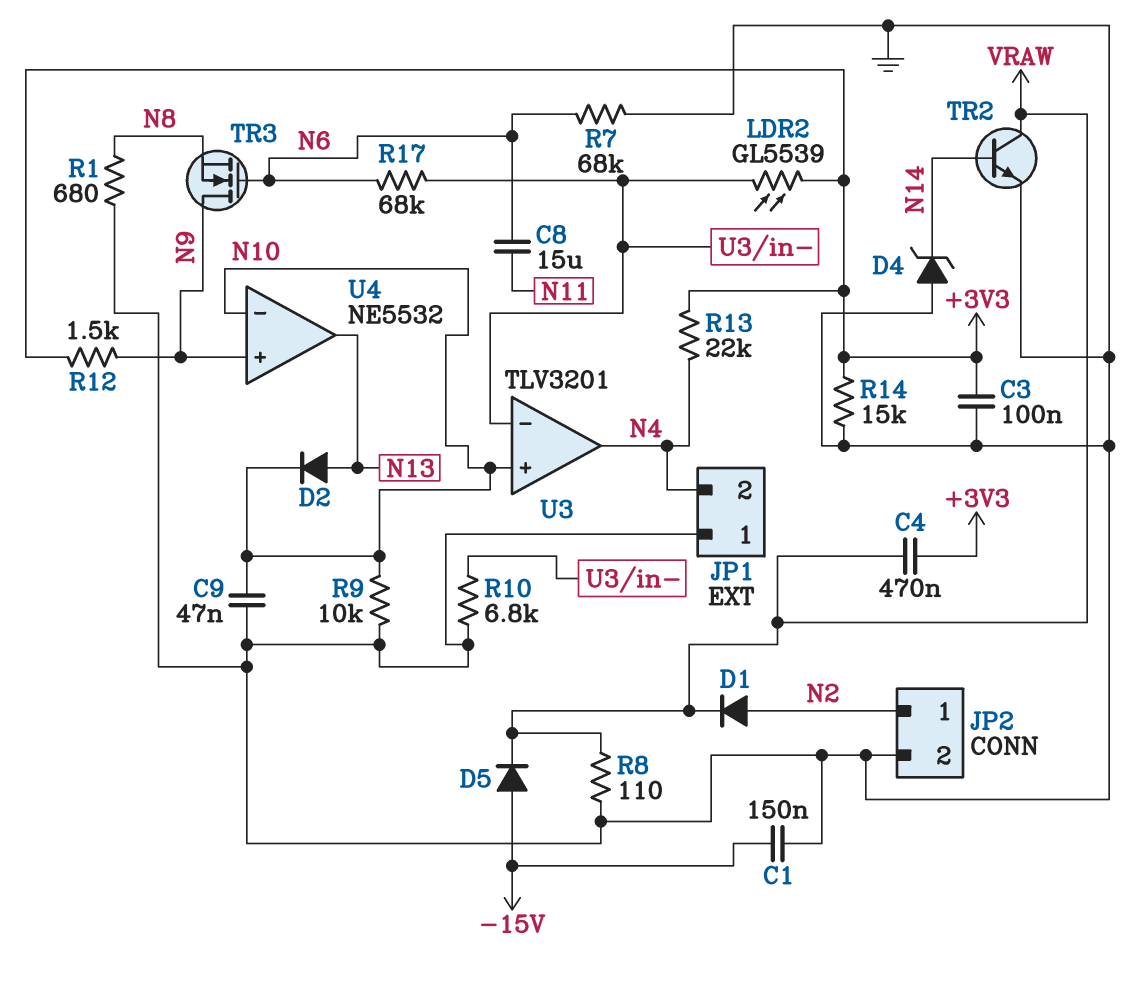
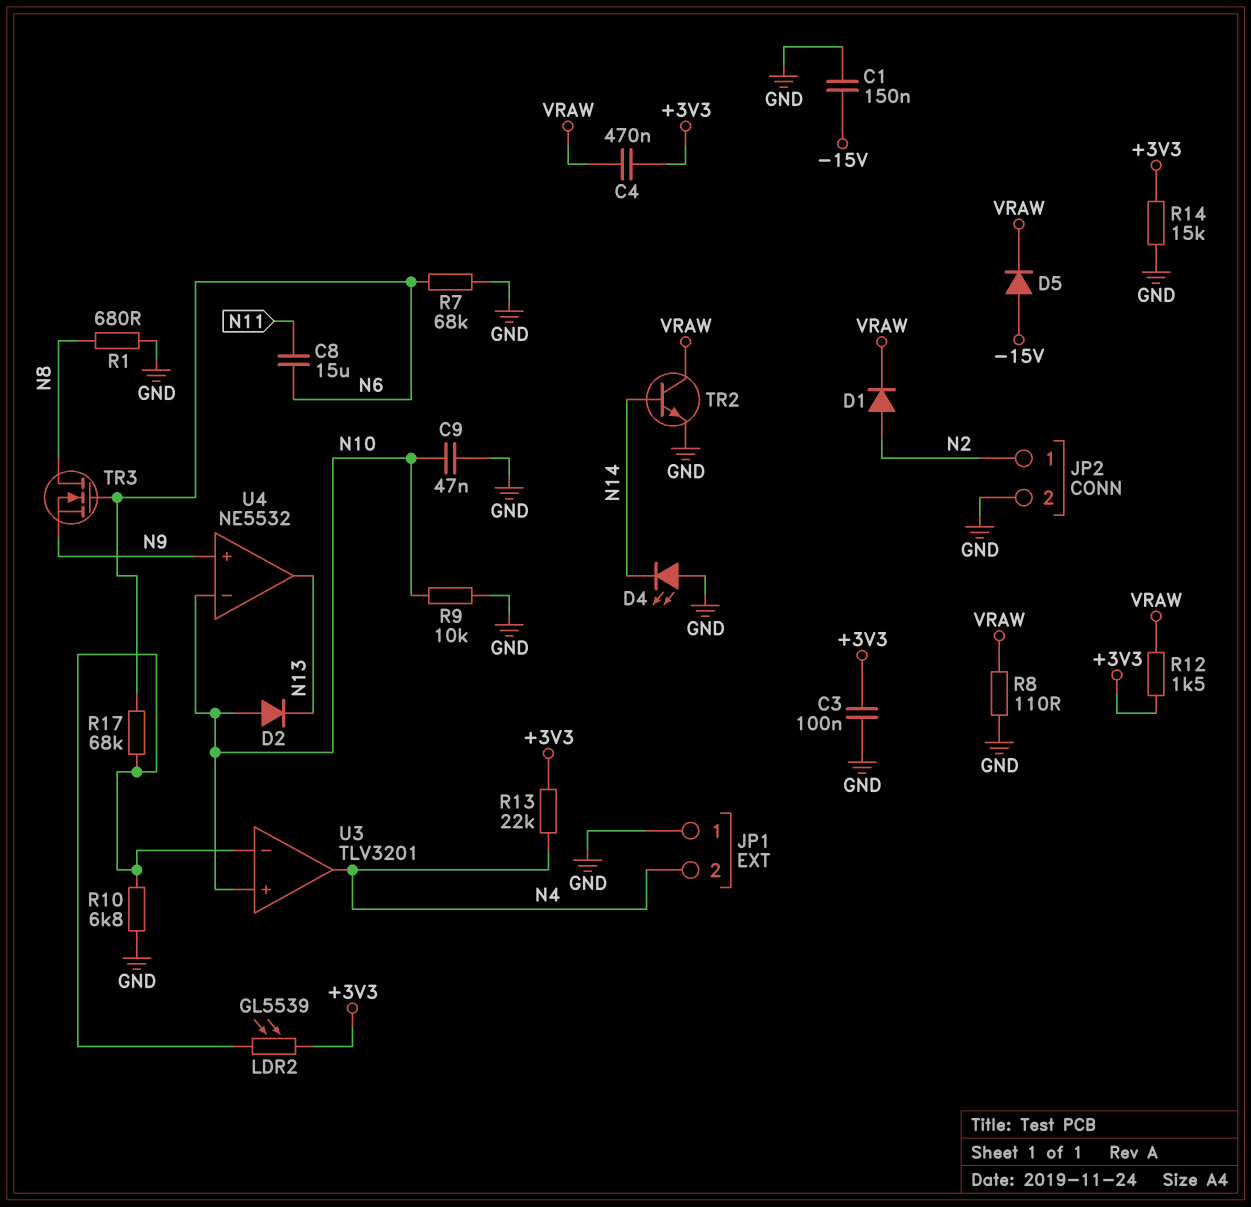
D2: diode (A N13, K N10) -> diode (A N10, K N13)
D4: zener (A GND, K N14) -> LED (A GND, K N14)
R12: 1.5k (+3V3, N9) -> 1.5k (+3V3, VRAW)
TR3: NMOS (G N6, D N9, S N8) -> NMOS (G N6, D N8, S N9)

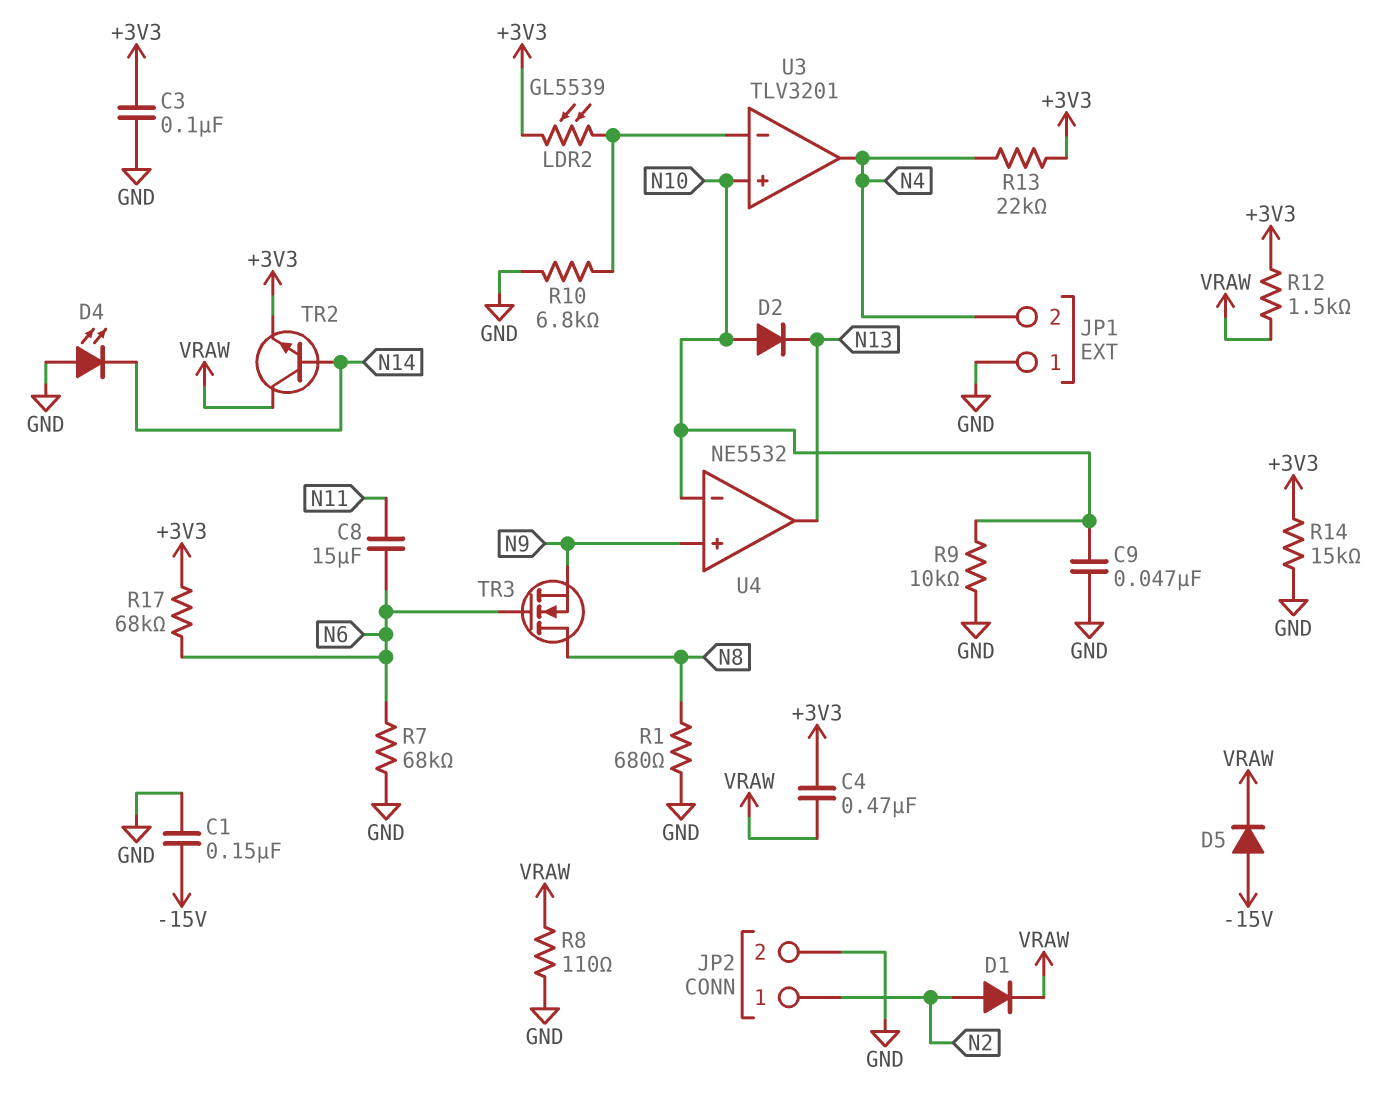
R17: 68k (N6, U3/in-) -> 68k (+3V3, N6)
TR2: NPN (B N14, C VRAW, E GND) -> NPN (B N14, C VRAW, E +3V3)

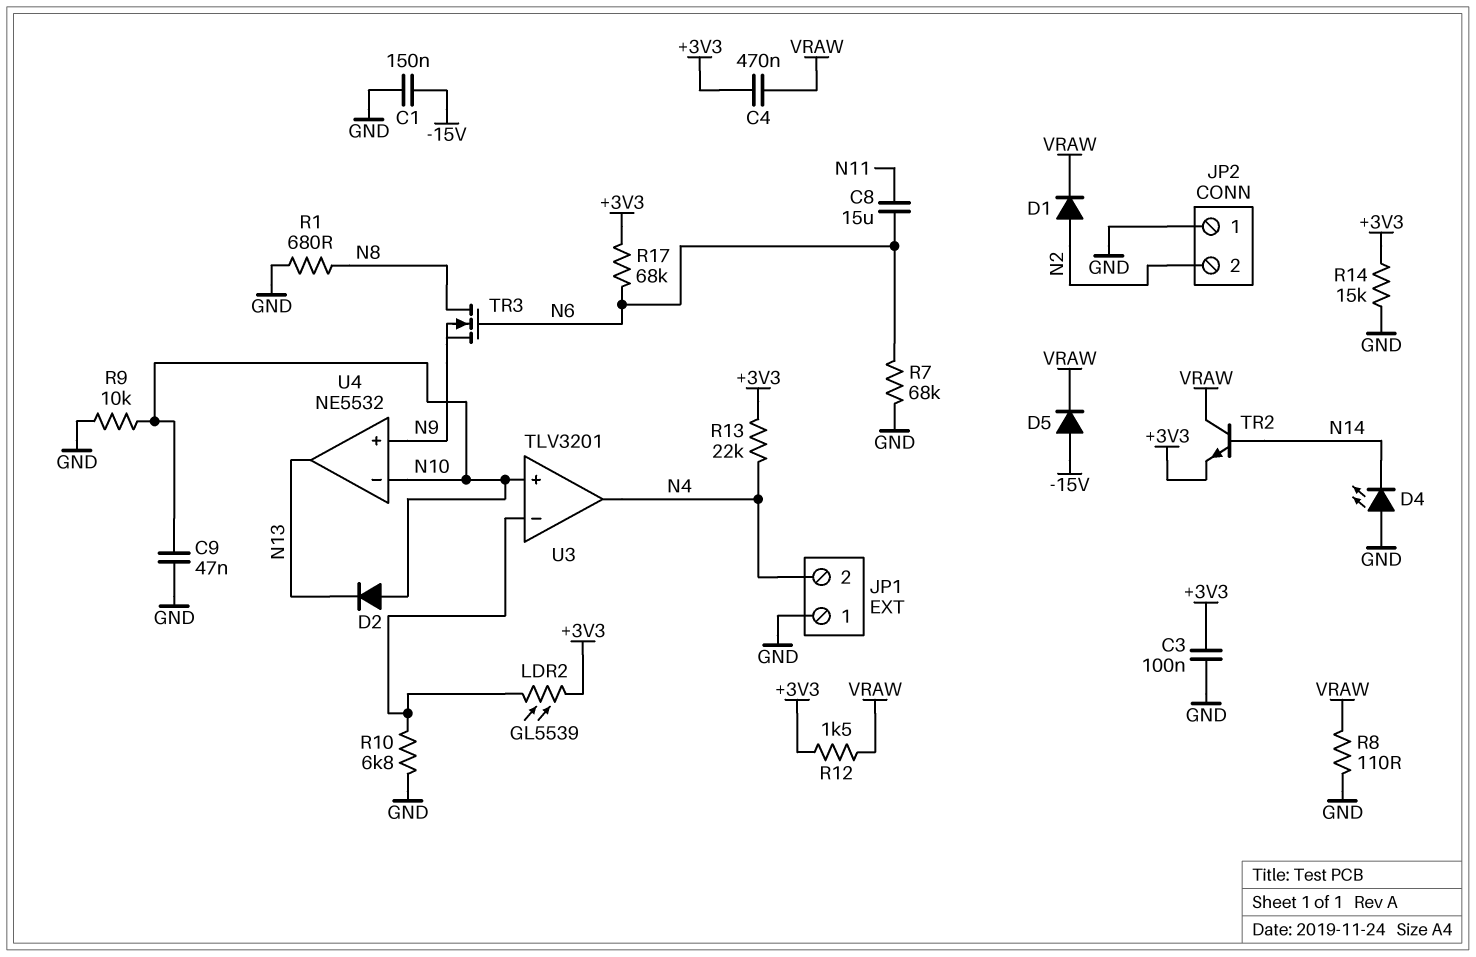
JP2 pin 1: N2 -> GND
JP2 pin 2: GND -> N2

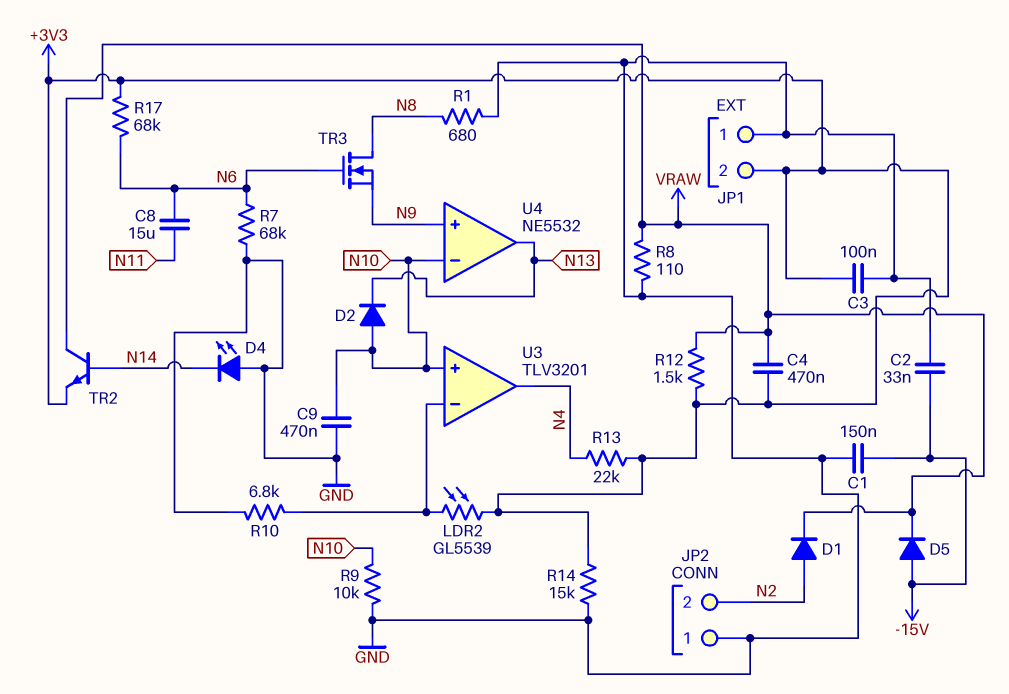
C2: none -> 33nF (-15V, GND)
C9: 47nF (GND, N10) -> 470nF (GND, N10)
JP1 pin 2: N4 -> +3V3

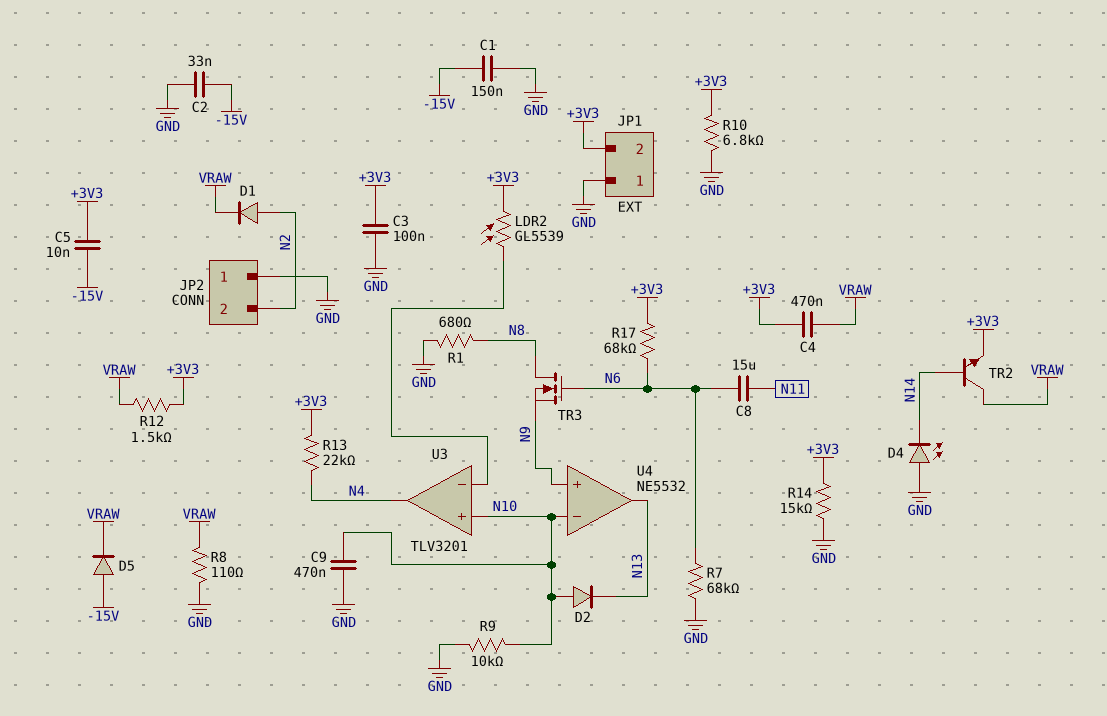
C5: none -> 10nF (+3V3, -15V)
R10: 6.8k (GND, U3/in-) -> 6.8k (+3V3, GND)

